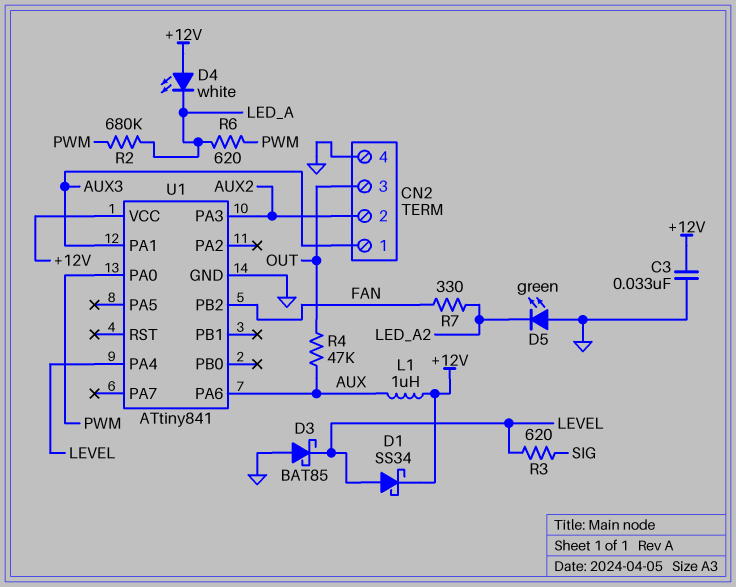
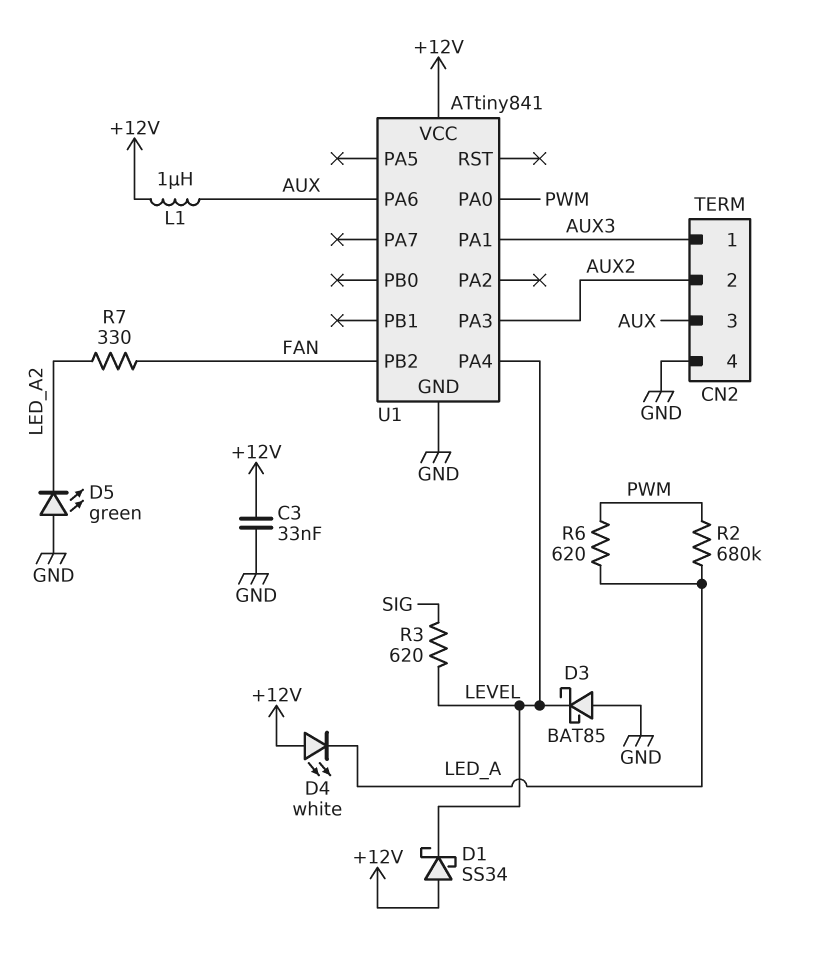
CN2 pin 3: OUT -> AUX
D1: schottky SS34 (A LEVEL, K +12V) -> schottky SS34 (A +12V, K LEVEL)
R4: 47k (AUX, OUT) -> none

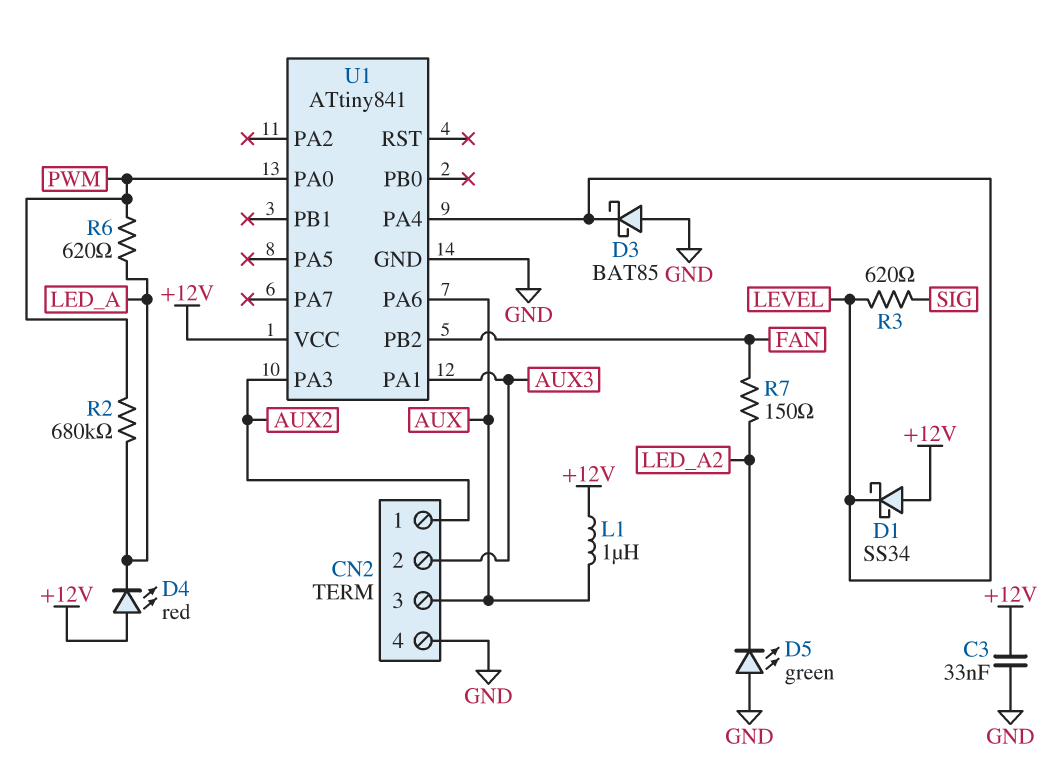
CN2 pin 1: AUX3 -> AUX2
CN2 pin 2: AUX2 -> AUX3
D4: LED white (A +12V, K LED_A) -> LED red (A +12V, K LED_A)
R7: 330 (FAN, LED_A2) -> 150 (FAN, LED_A2)

